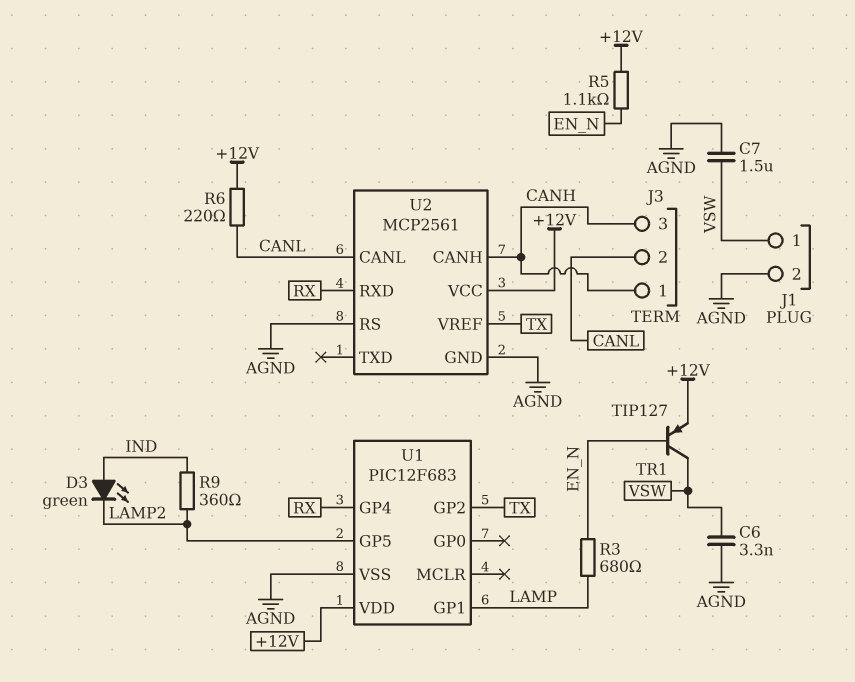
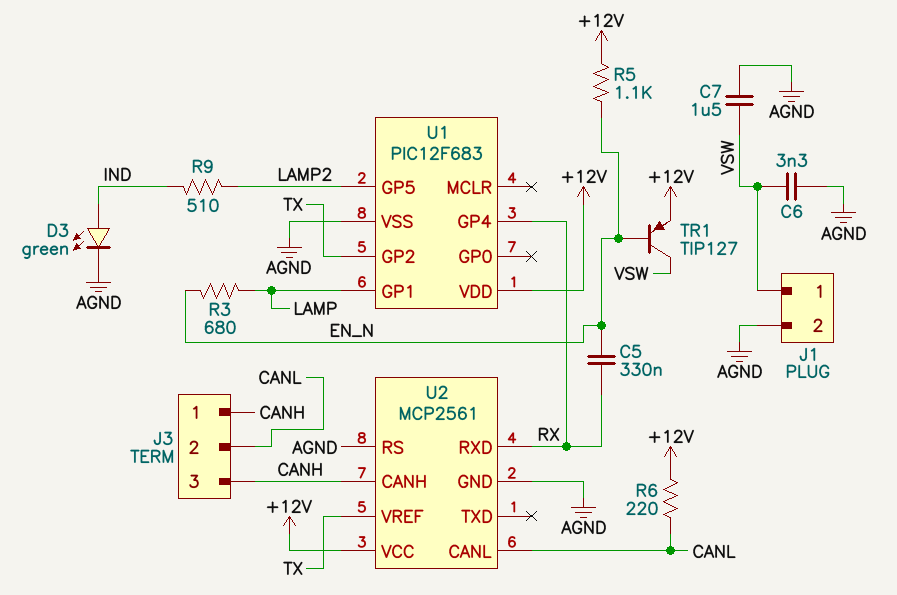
C5: none -> 330nF (EN_N, RX)
D3: LED green (A IND, K LAMP2) -> LED green (A IND, K AGND)
R9: 360 (IND, LAMP2) -> 510 (IND, LAMP2)

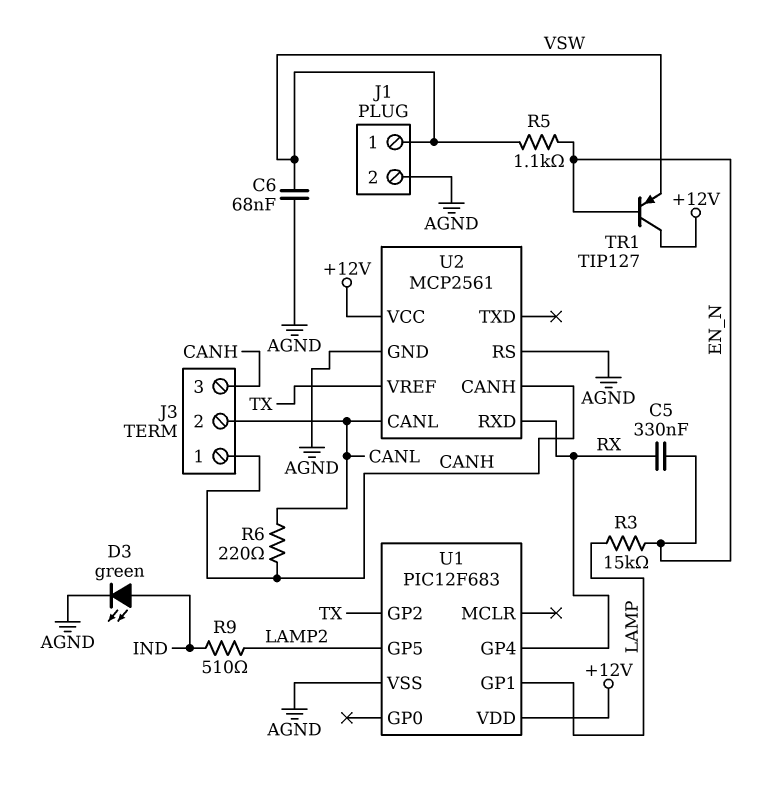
C6: 3.3nF (AGND, VSW) -> 68nF (AGND, VSW)
C7: 1.5uF (AGND, VSW) -> none
R3: 680 (EN_N, LAMP) -> 15k (EN_N, LAMP)
R5: 1.1k (+12V, EN_N) -> 1.1k (EN_N, VSW)
R6: 220 (+12V, CANL) -> 220 (CANH, CANL)
TR1: PNP TIP127 (B EN_N, C VSW, E +12V) -> PNP TIP127 (B EN_N, C +12V, E VSW)

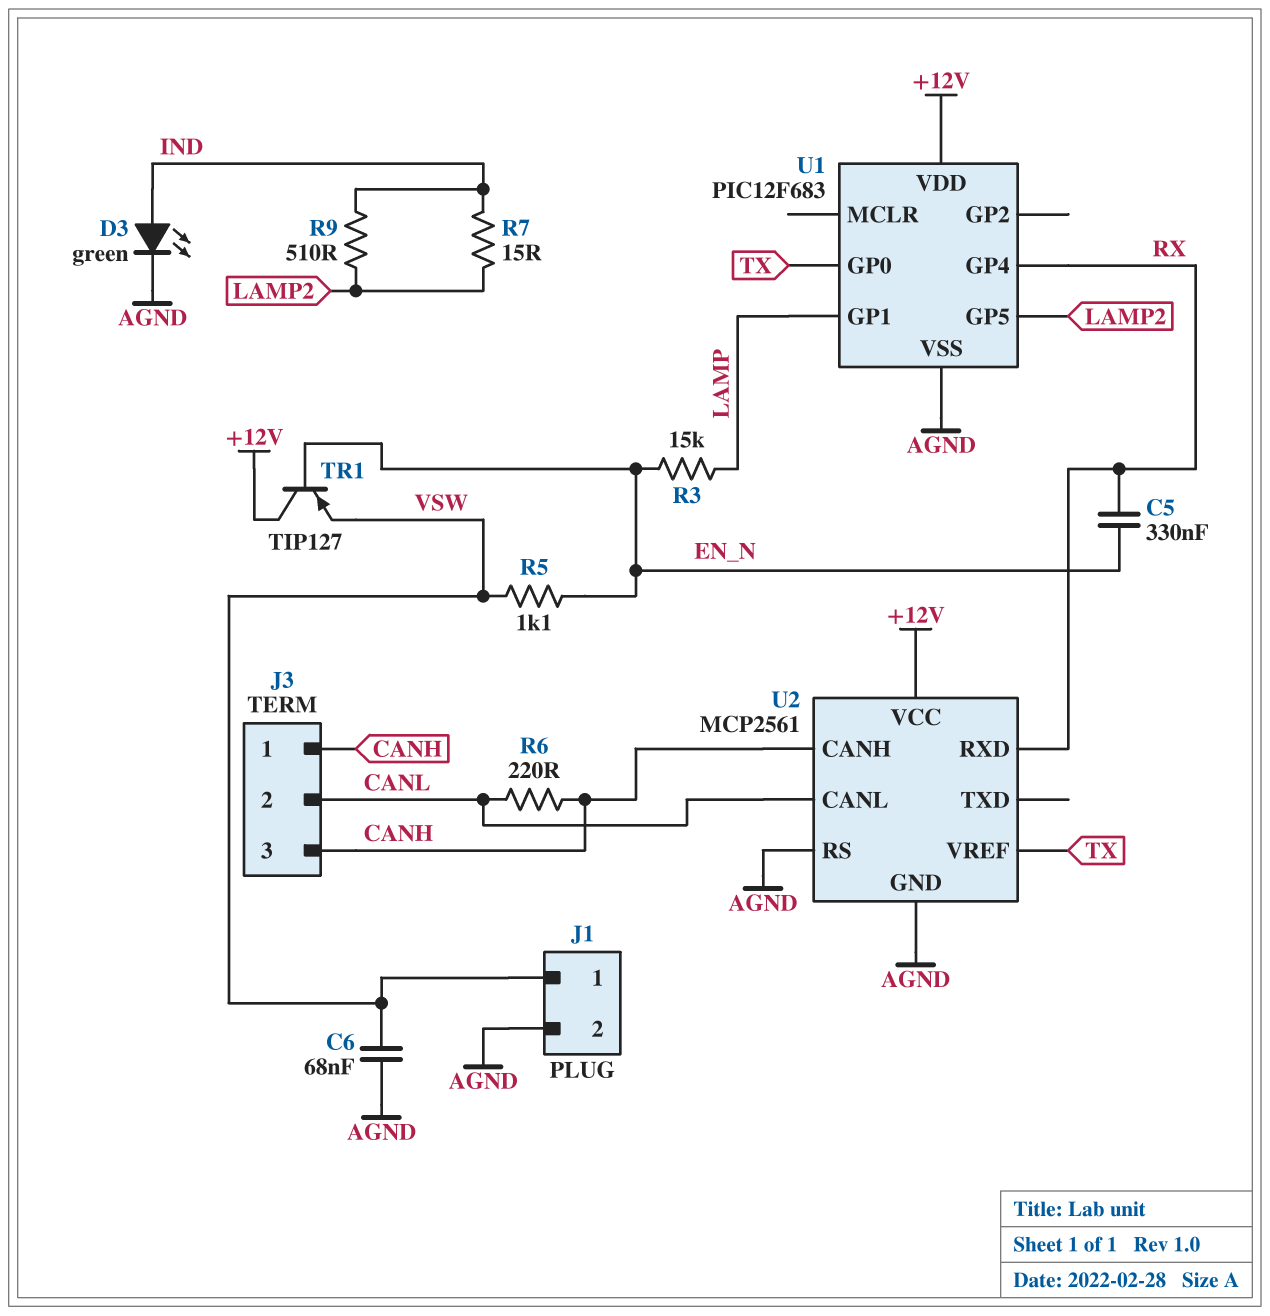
R7: none -> 15 (IND, LAMP2)
U1 pin GP0: none -> TX
U1 pin GP2: TX -> none

